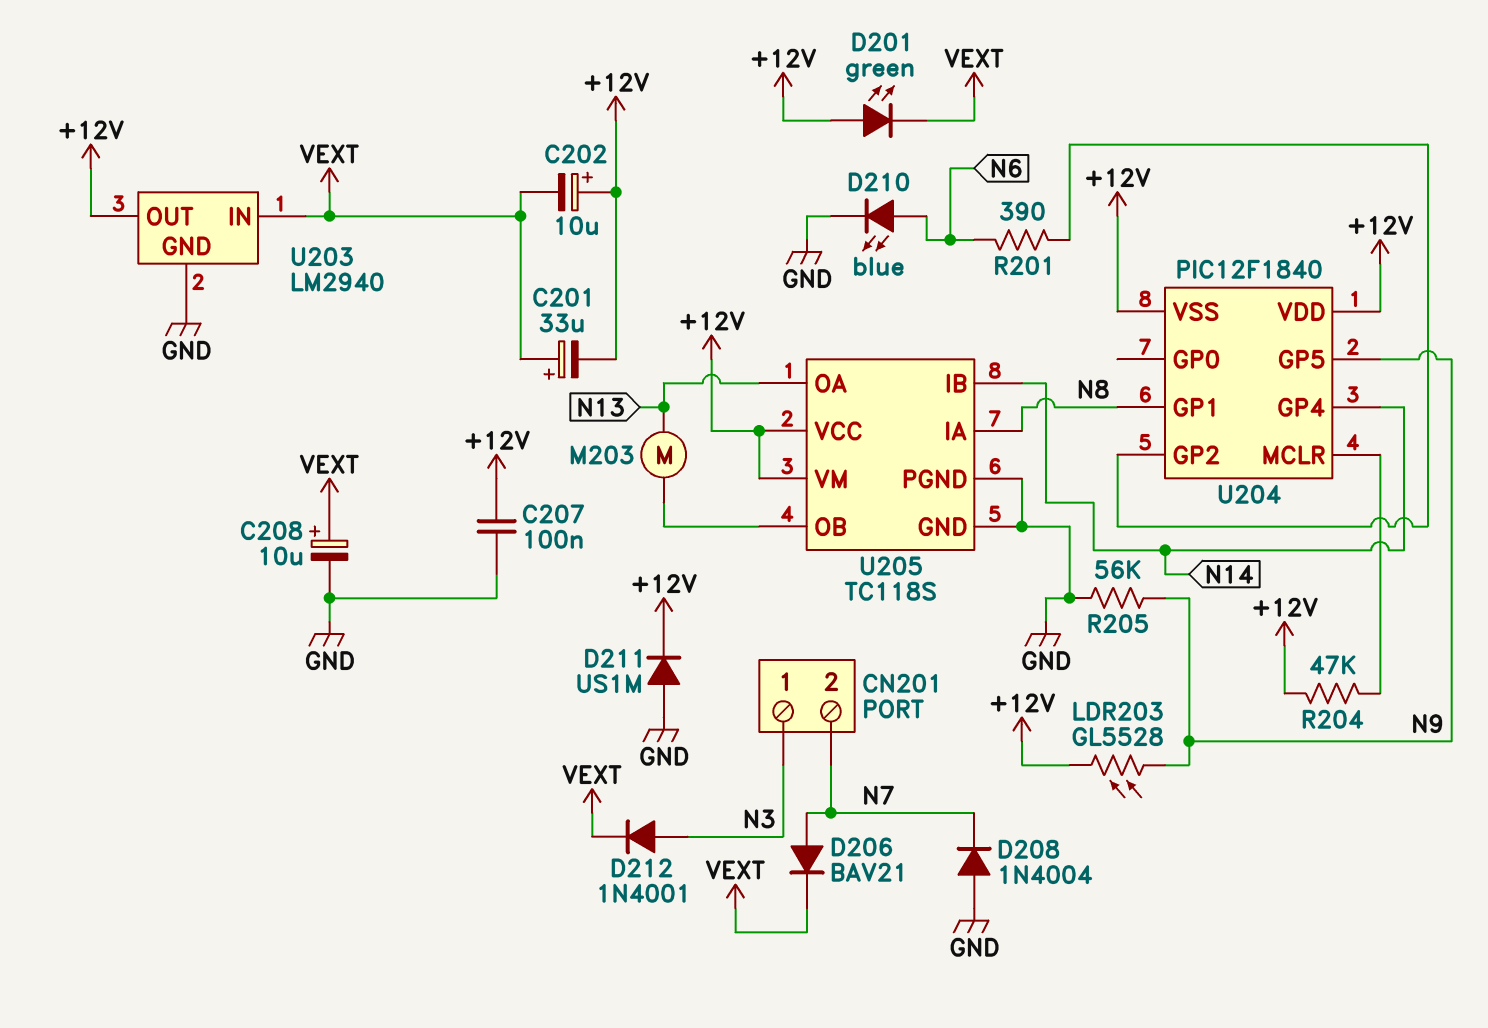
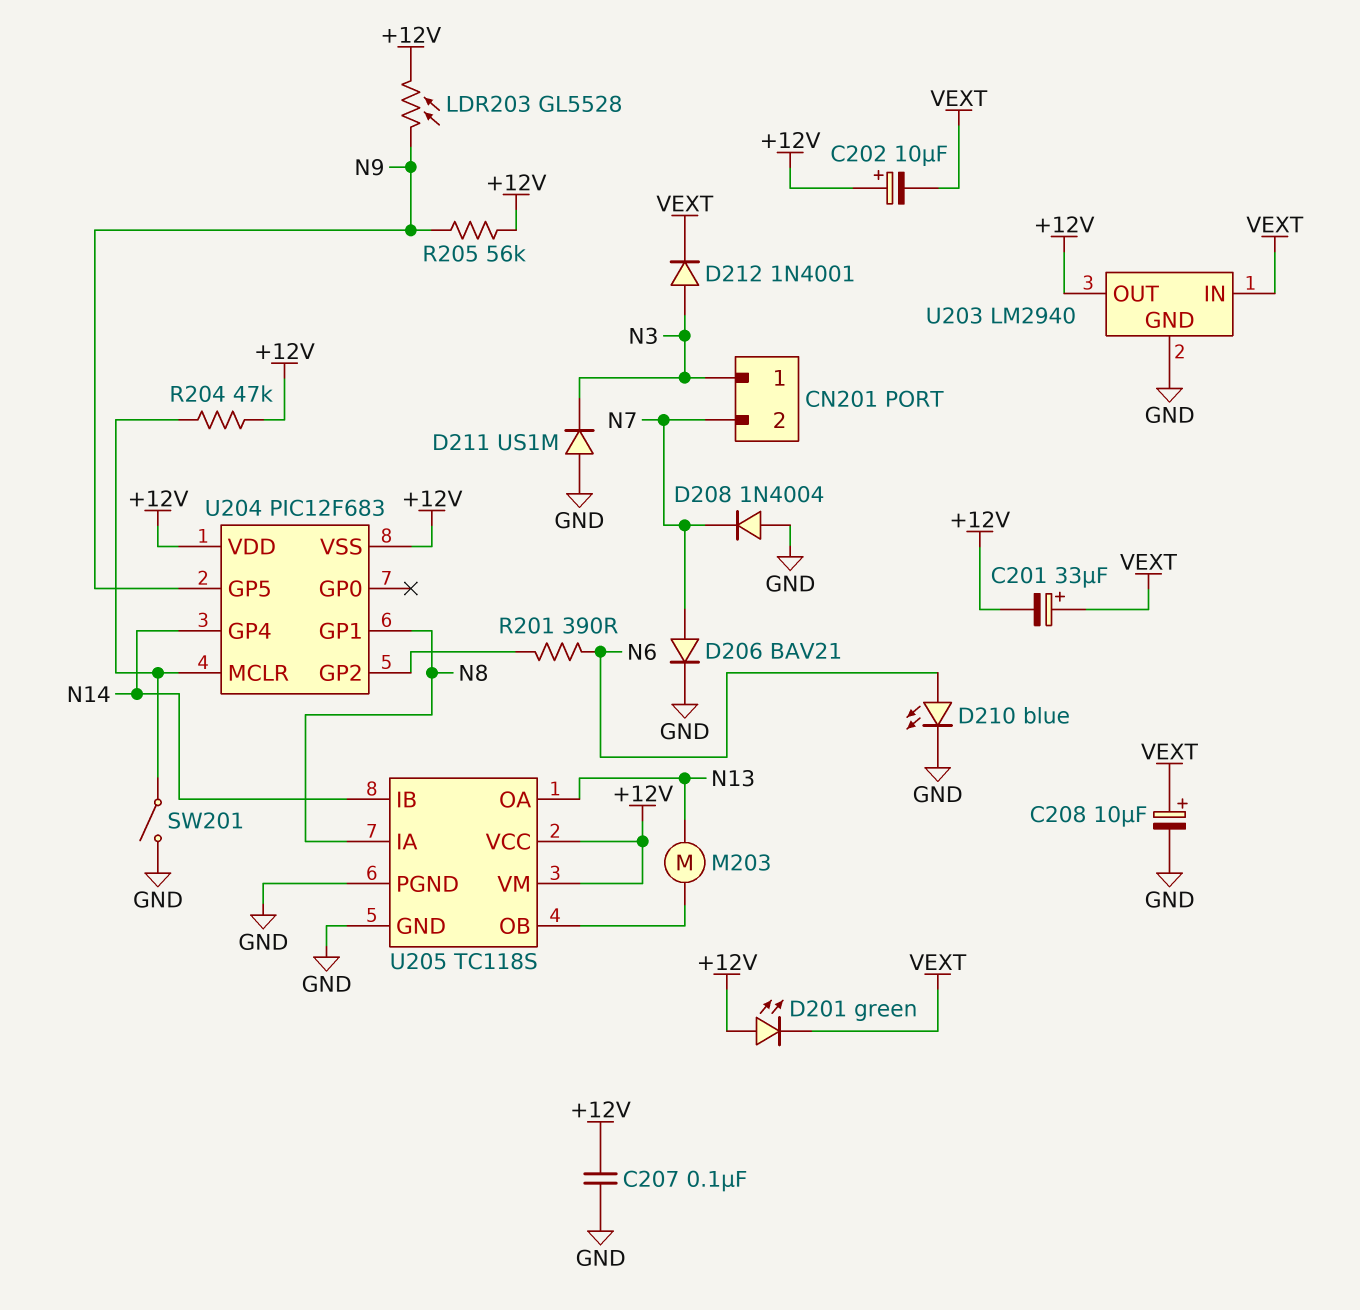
D206: diode BAV21 (A N7, K VEXT) -> diode BAV21 (A N7, K GND)
D211: diode US1M (A GND, K +12V) -> diode US1M (A GND, K N3)
R205: 56k (GND, N9) -> 56k (+12V, N9)
SW201: none -> switch (GND, U204/MCLR)
U204: PIC12F1840 -> PIC12F683

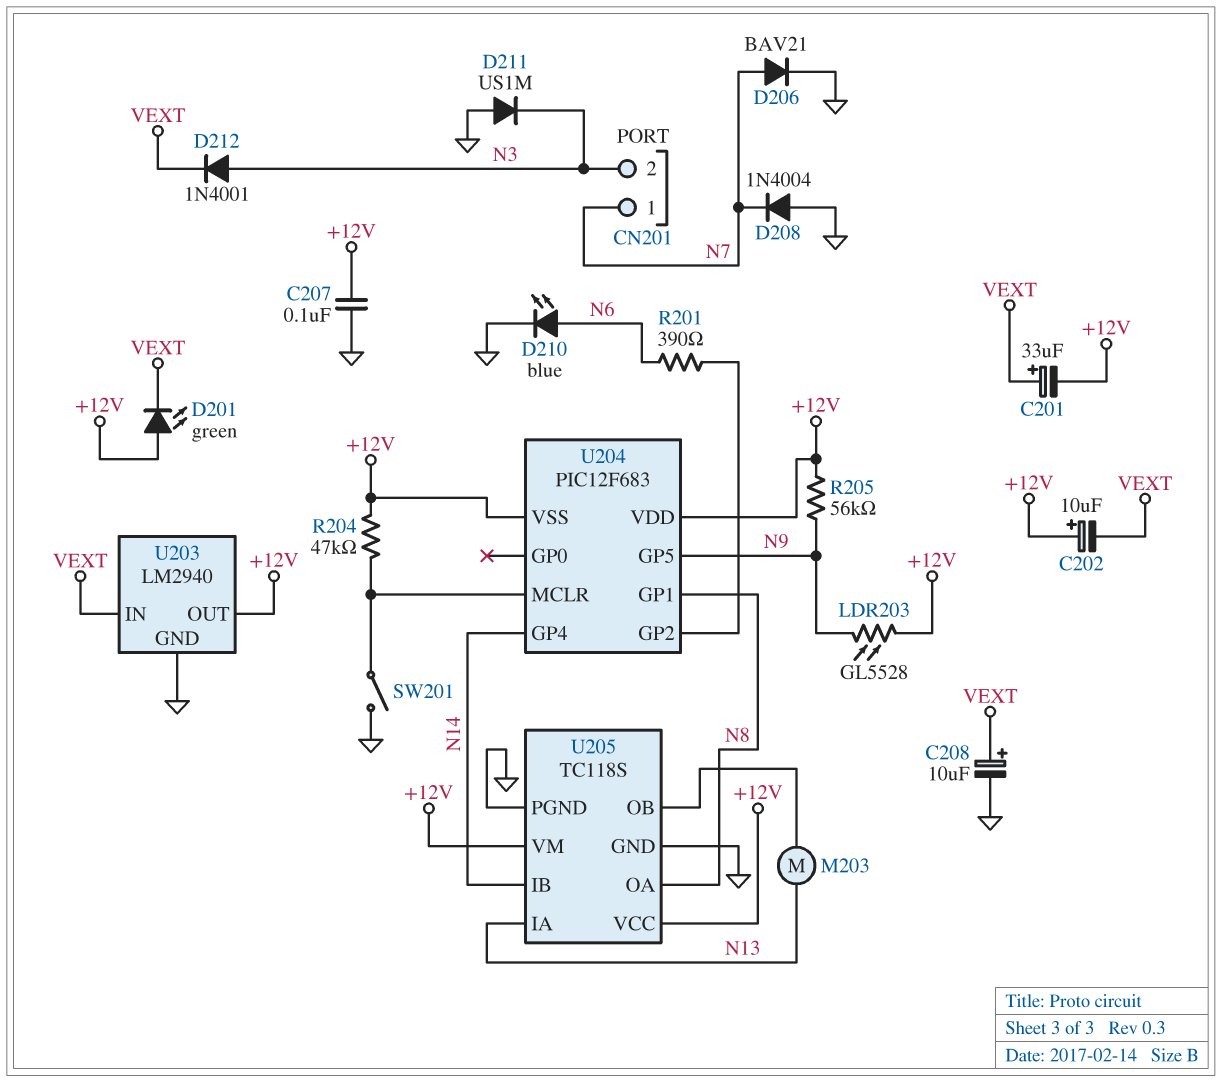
CN201 pin 1: N3 -> N7
CN201 pin 2: N7 -> N3
U205 pin IA: N8 -> N13
U205 pin OA: N13 -> N8

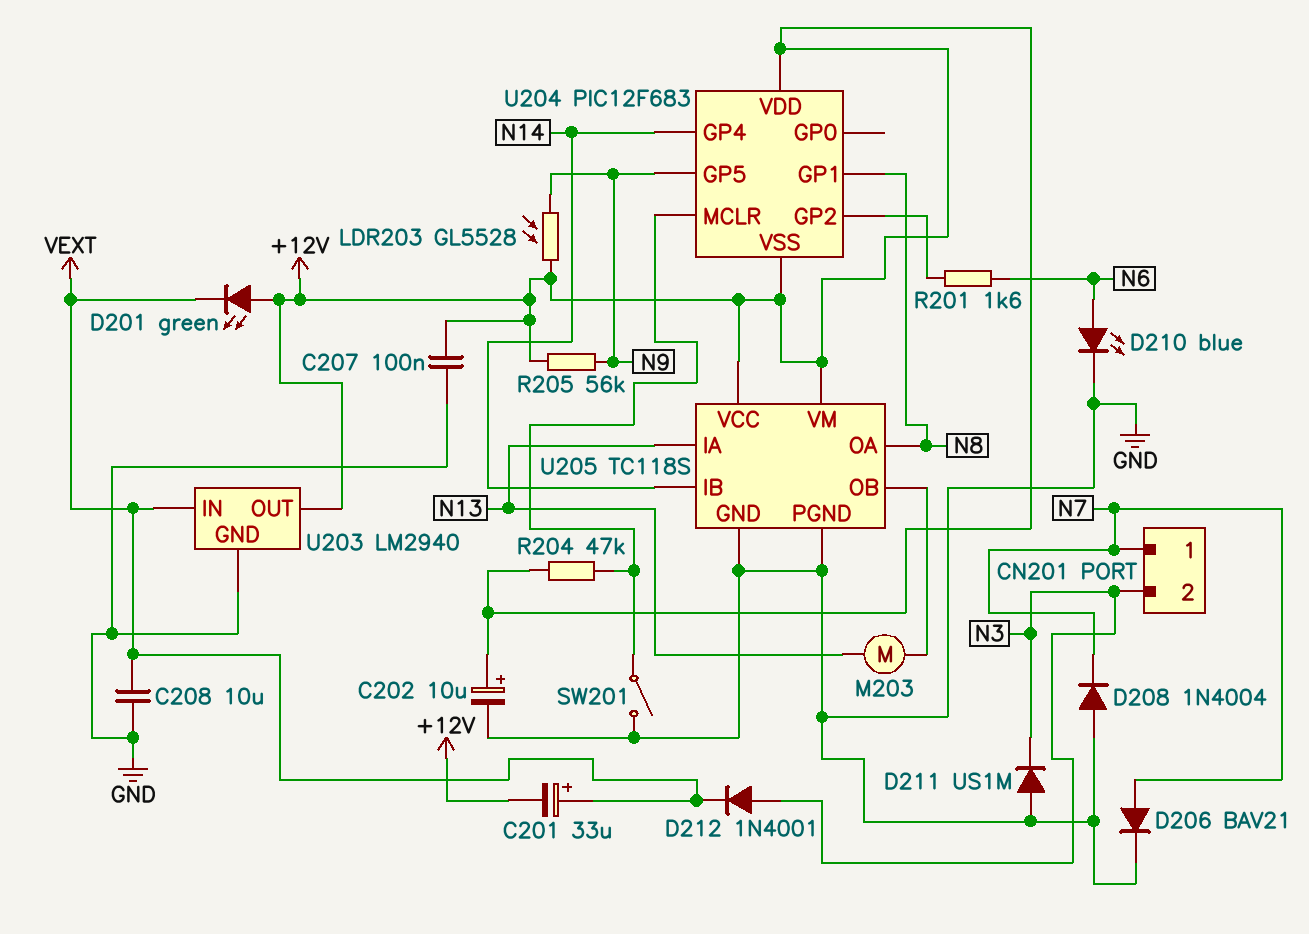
C202: 10uF (plus +12V, minus VEXT) -> 10uF (plus +12V, minus GND)
C208: 10uF (plus VEXT, minus GND) -> 10uF (GND, VEXT)
R201: 390 (N6, U204/GP2) -> 1.6k (N6, U204/GP2)

